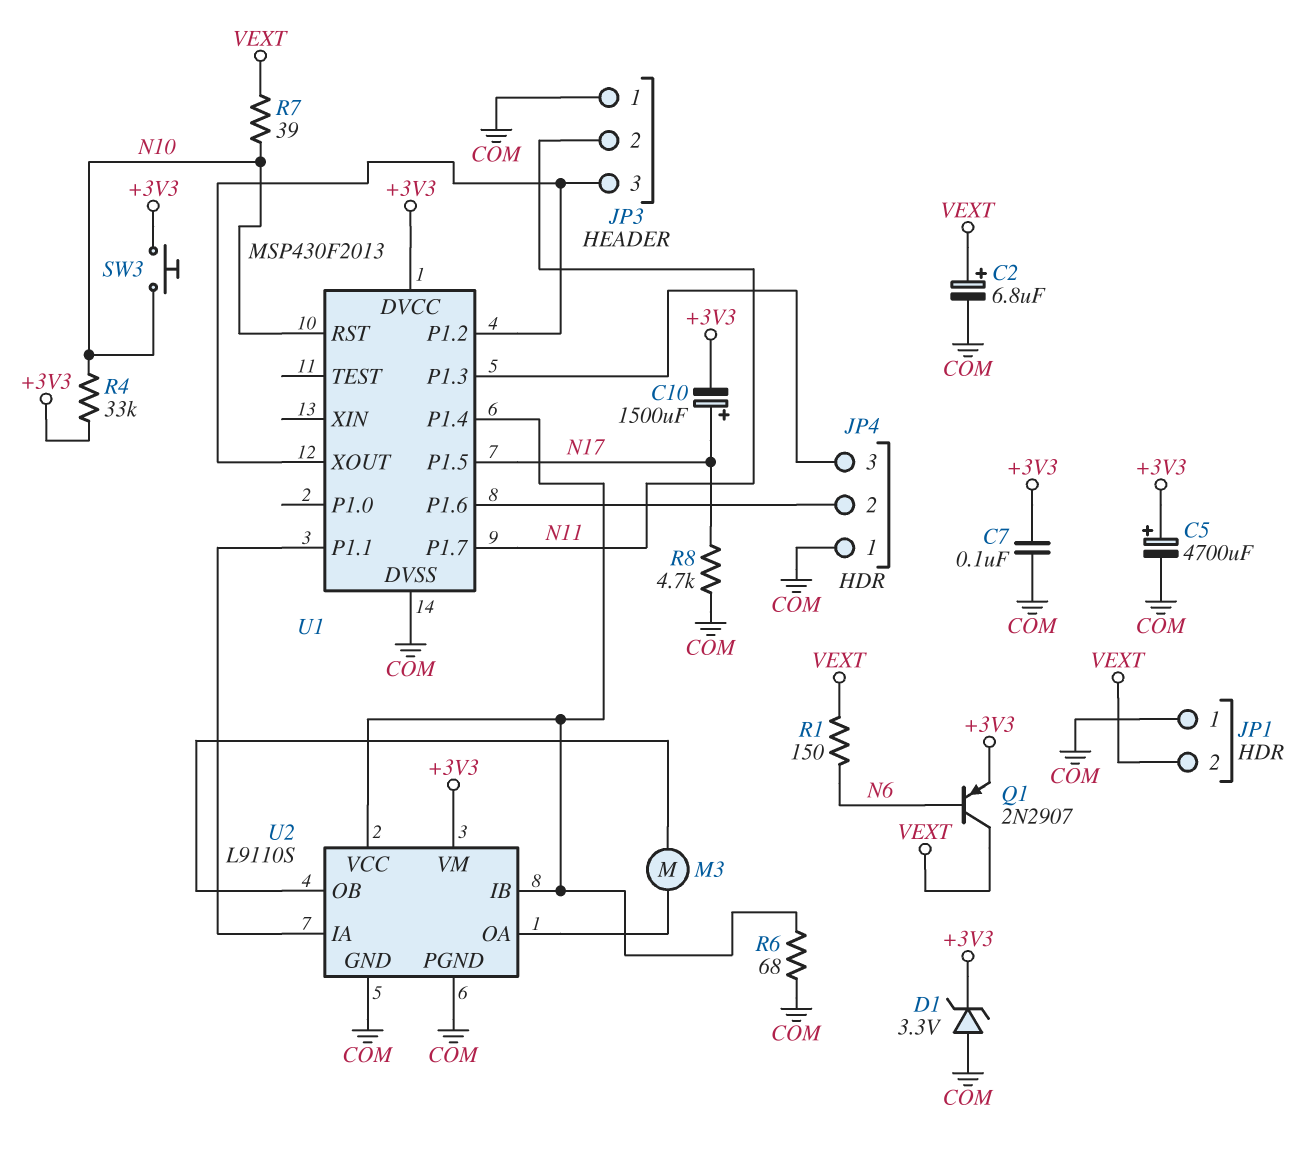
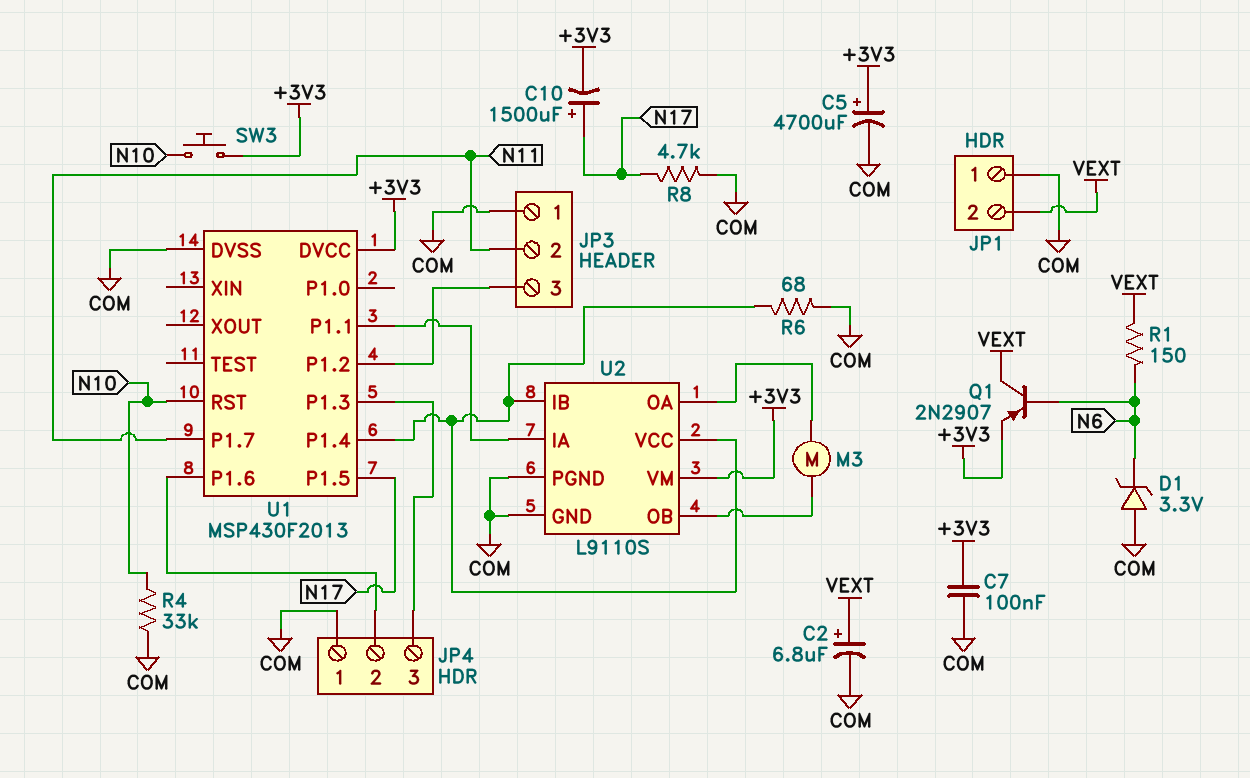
D1: zener 3.3V (A COM, K +3V3) -> zener 3.3V (A COM, K N6)
R4: 33k (+3V3, N10) -> 33k (COM, N10)
R7: 39 (N10, VEXT) -> none
U1 pin XOUT: JP3/3 -> none

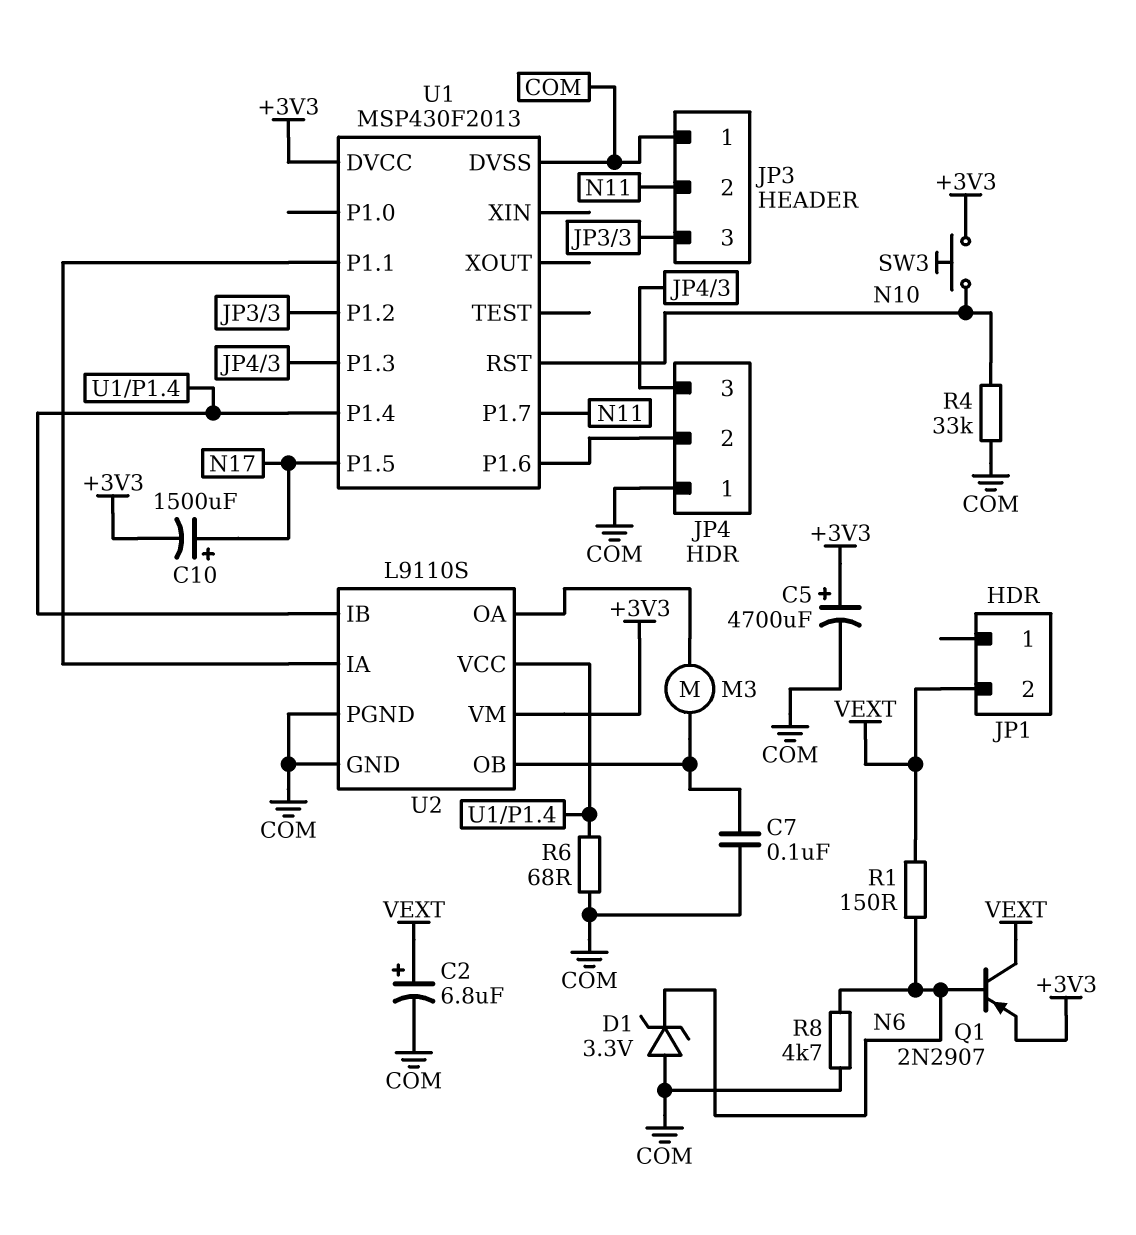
C7: 100nF (+3V3, COM) -> 100nF (COM, U2/OB)
JP1 pin 1: COM -> none
R8: 4.7k (COM, N17) -> 4.7k (COM, N6)

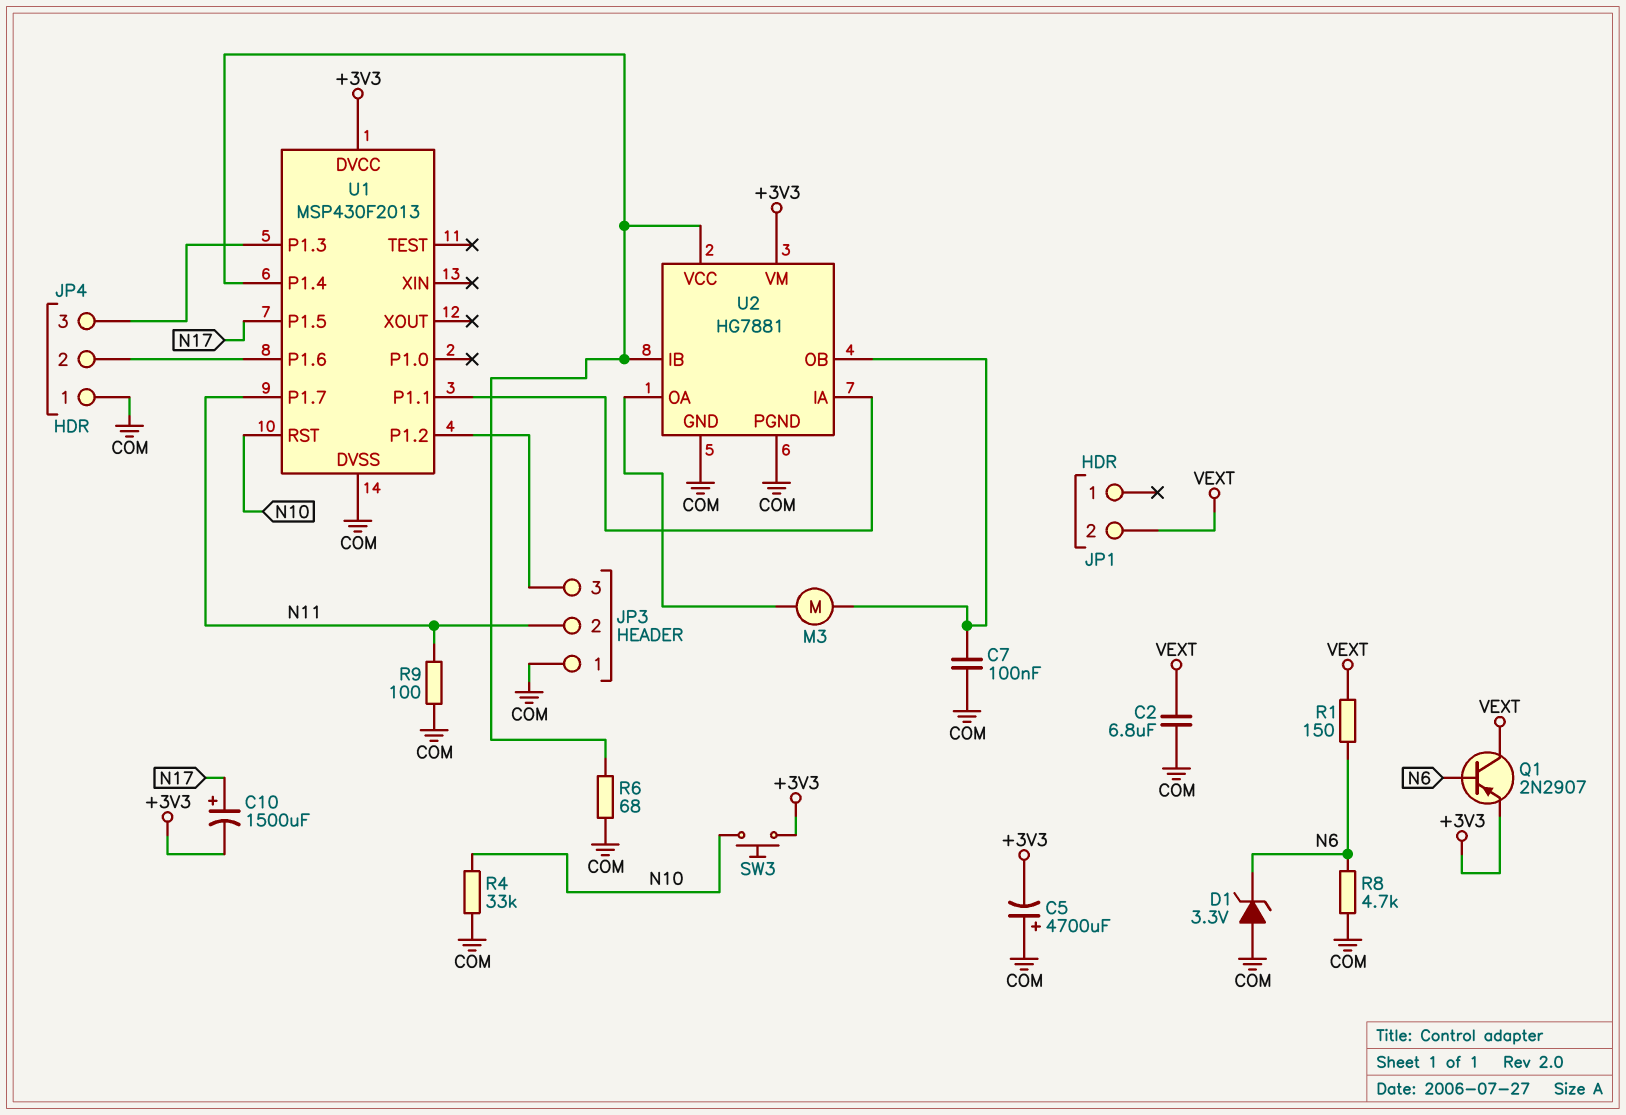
C2: 6.8uF (plus VEXT, minus COM) -> 6.8uF (COM, VEXT)
C5: 4700uF (plus +3V3, minus COM) -> 4700uF (plus COM, minus +3V3)
R9: none -> 100 (COM, N11)
U2: L9110S -> HG7881

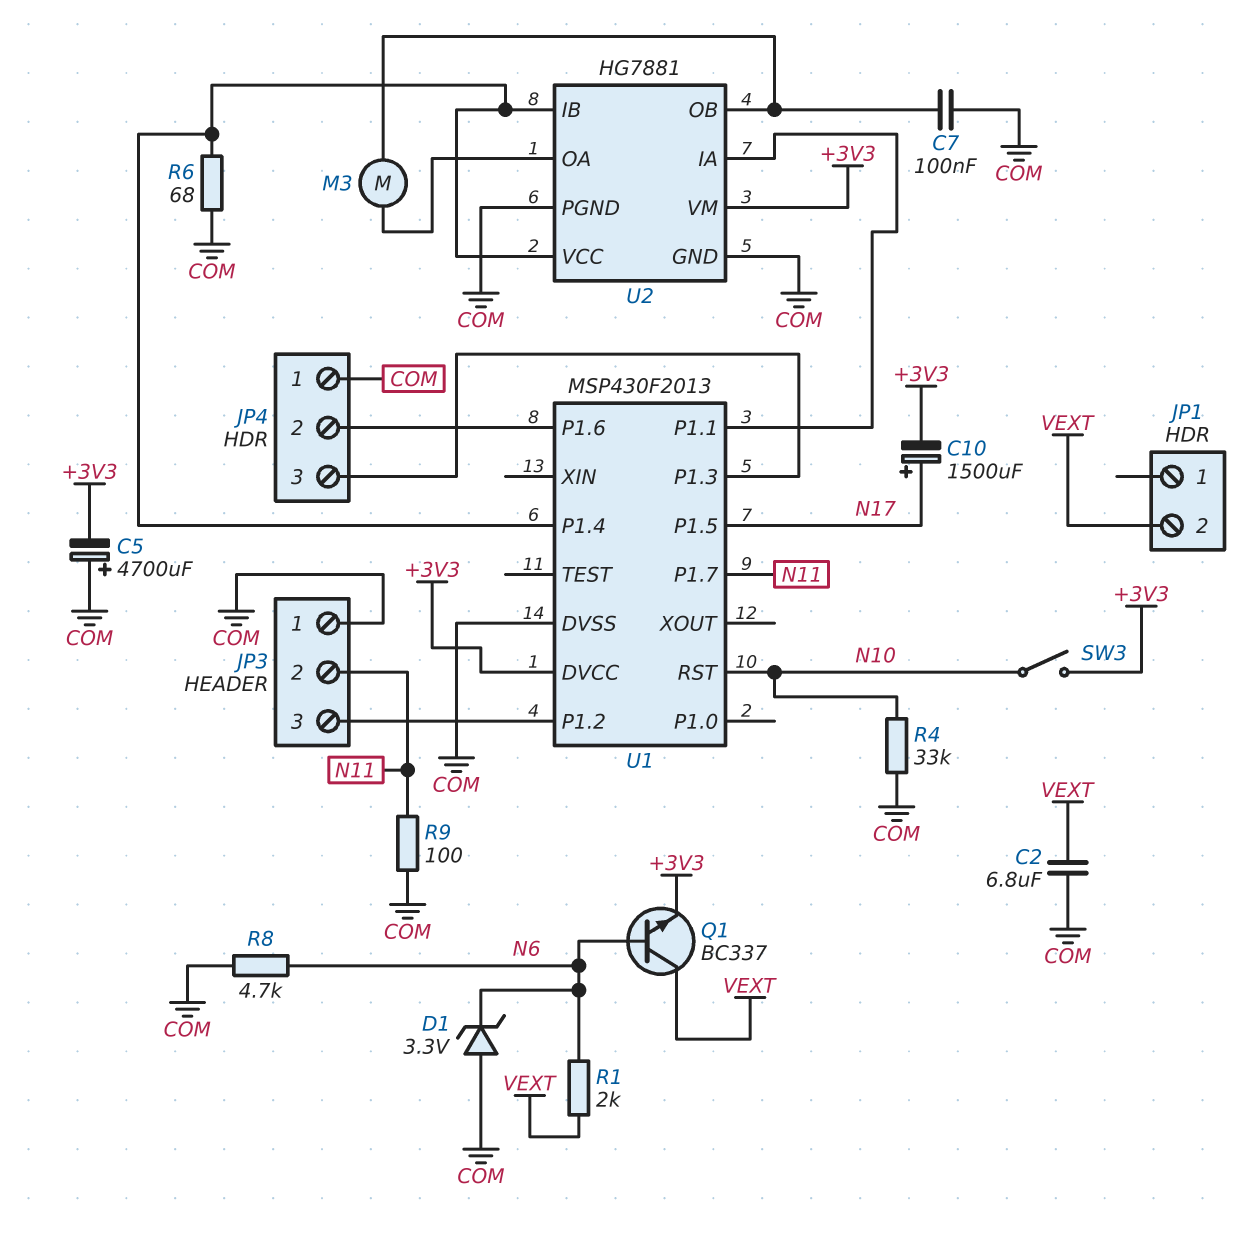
Q1: PNP 2N2907 (B N6, C VEXT, E +3V3) -> NPN BC337 (B N6, C VEXT, E +3V3)
R1: 150 (N6, VEXT) -> 2k (N6, VEXT)
SW3: button (+3V3, N10) -> switch (+3V3, N10)

